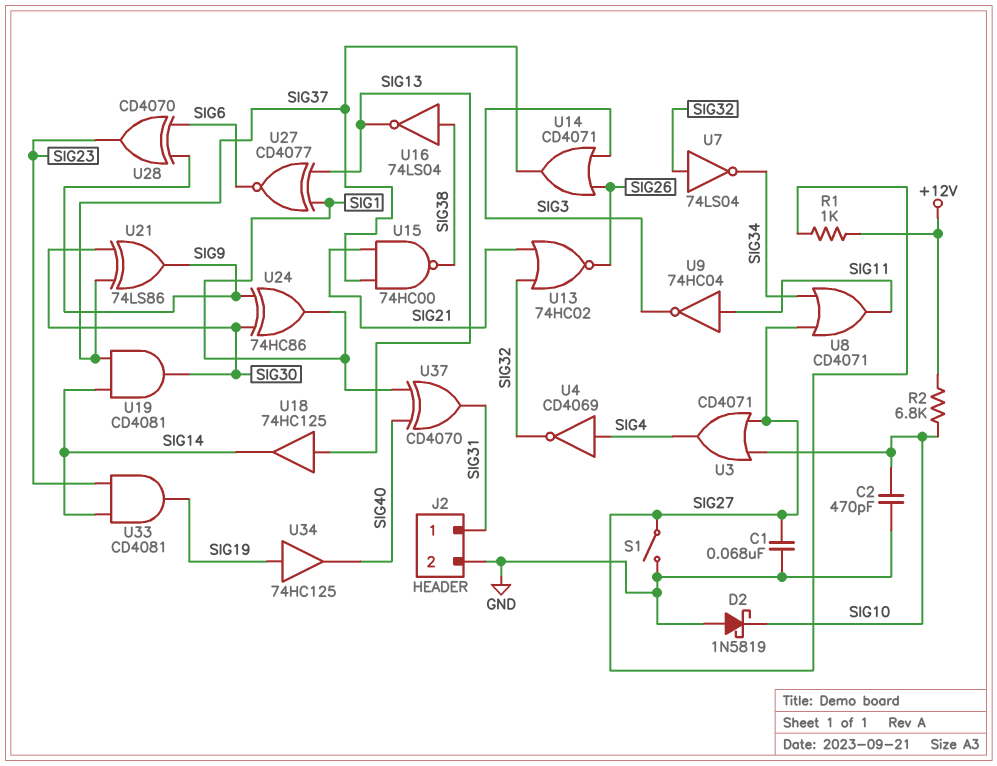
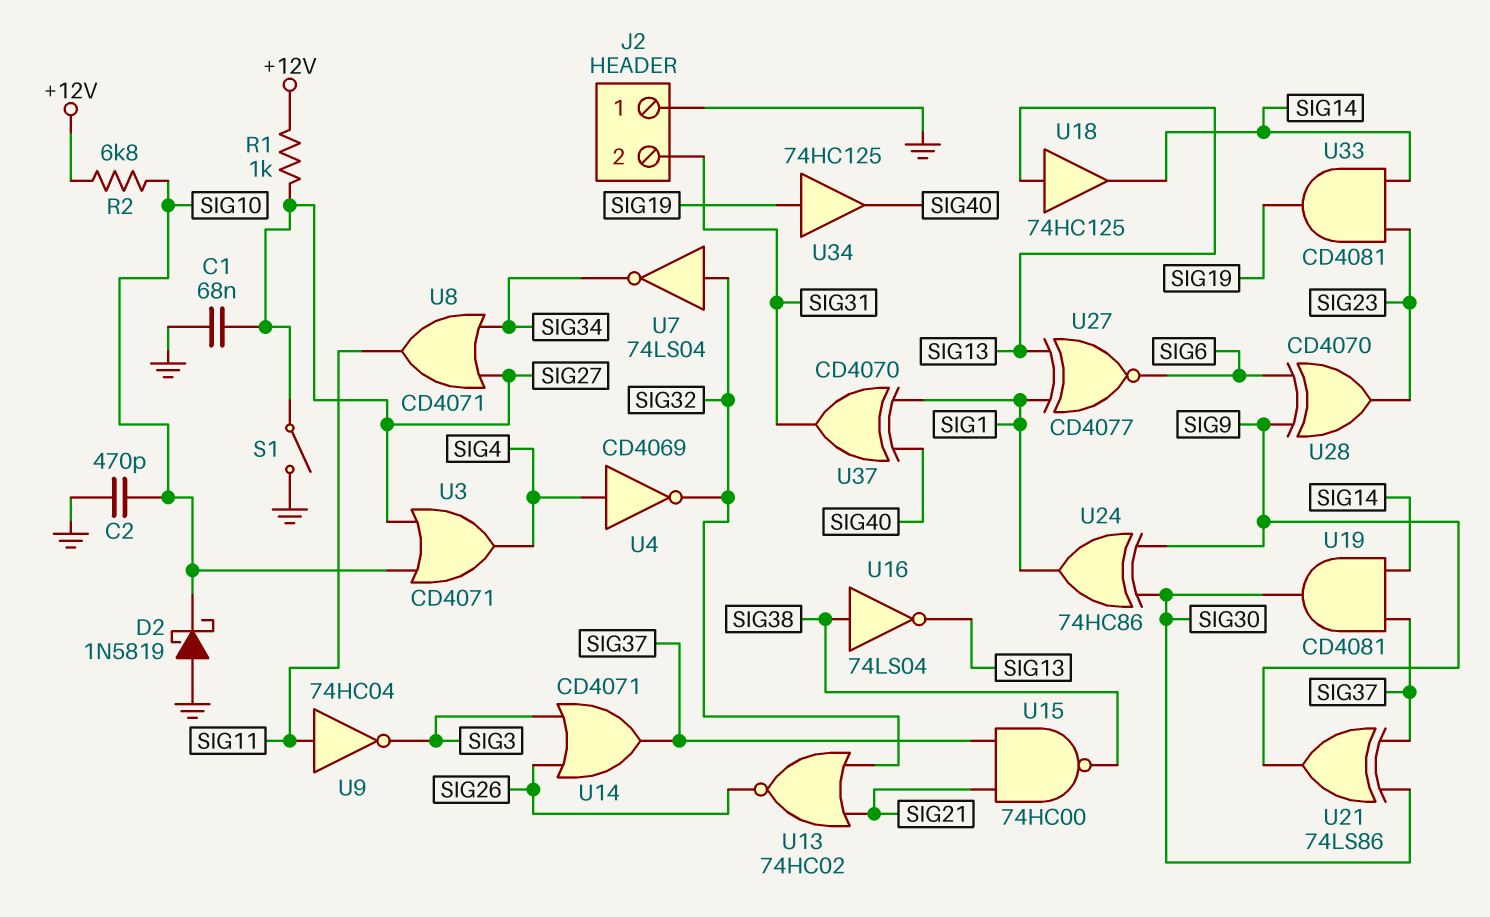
J2 pin 1: SIG31 -> GND
J2 pin 2: GND -> SIG31

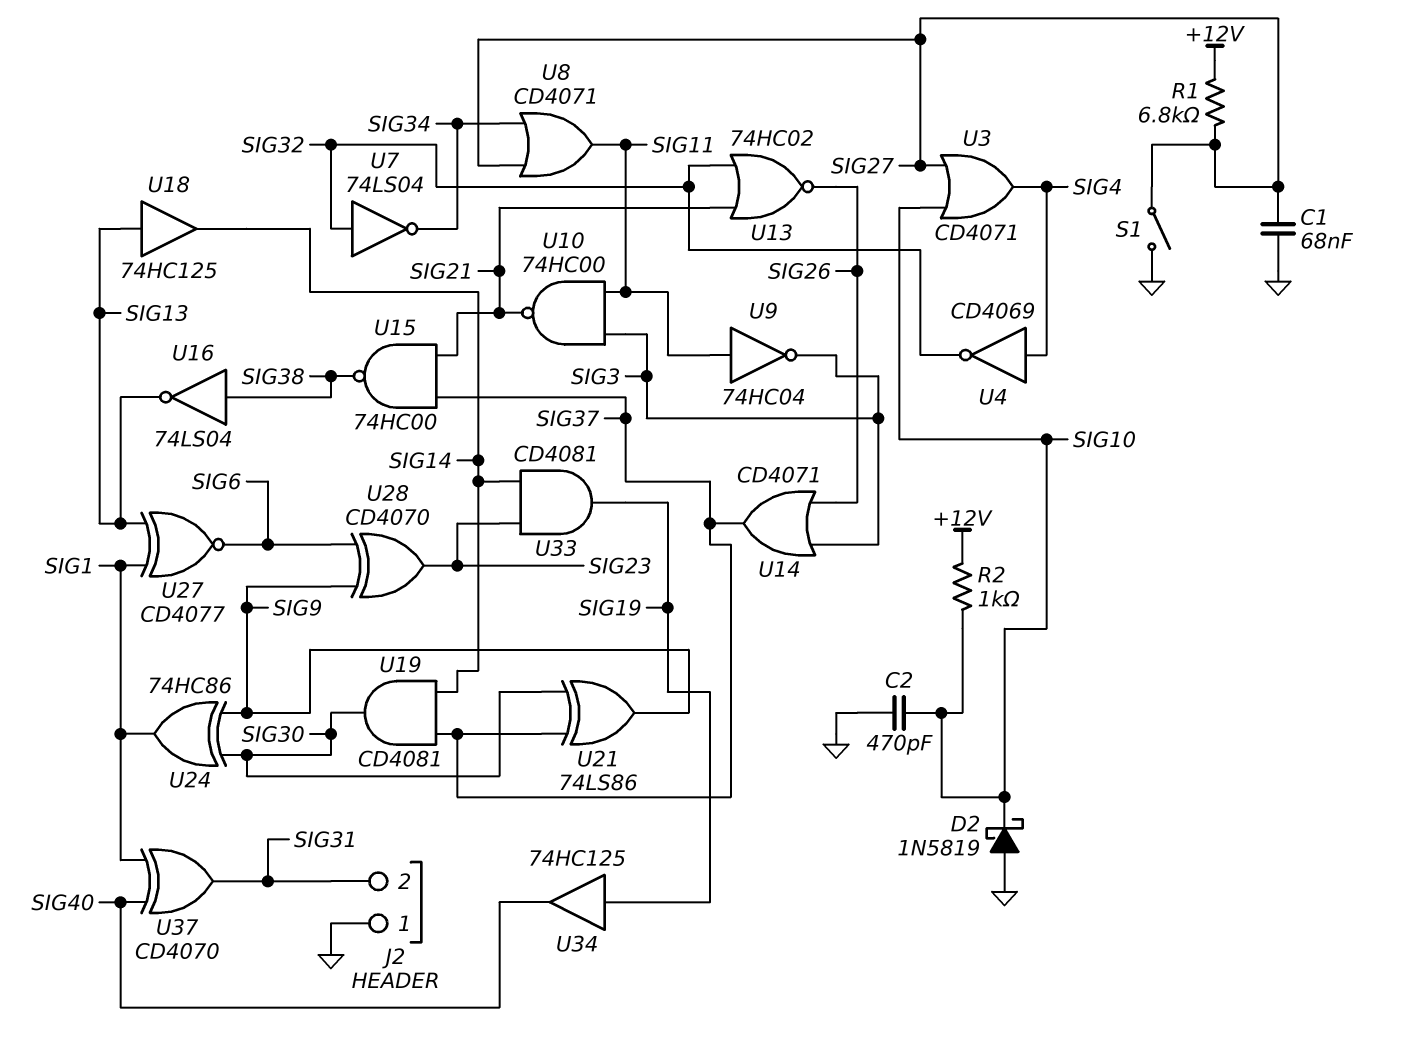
R1: 1k (+12V, SIG27) -> 6.8k (+12V, SIG27)
R2: 6.8k (+12V, SIG10) -> 1k (+12V, SIG10)
U10: none -> NAND 74HC00 (in SIG3, in SIG11, out SIG21)

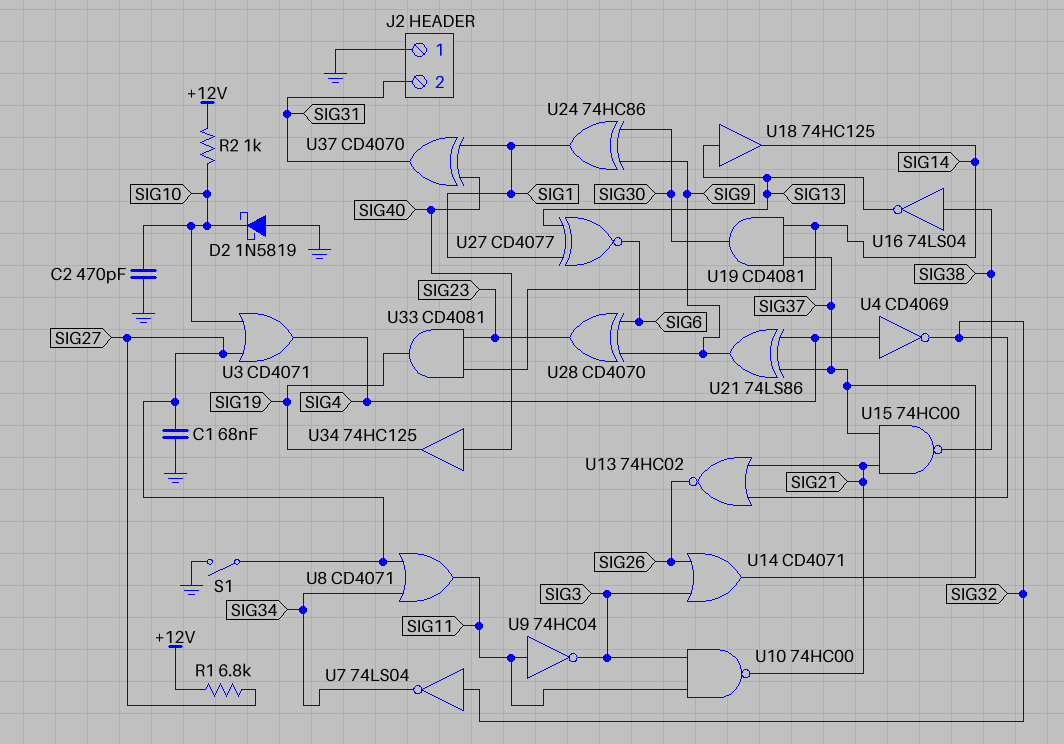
U21: XOR 74LS86 (in SIG30, in SIG37, out SIG9) -> XOR 74LS86 (in SIG4, in SIG37, out SIG9)
U34: buffer 74HC125 (in SIG19, out SIG40) -> buffer 74HC125 (in SIG40, out SIG19)

